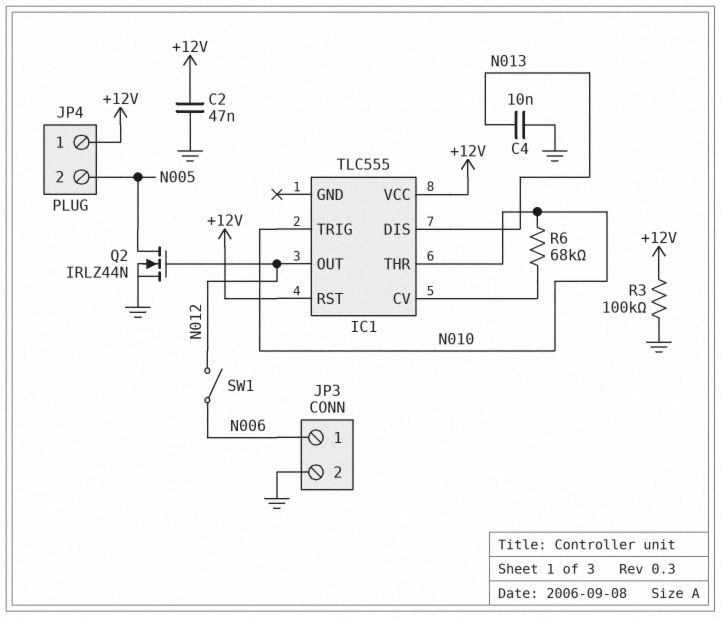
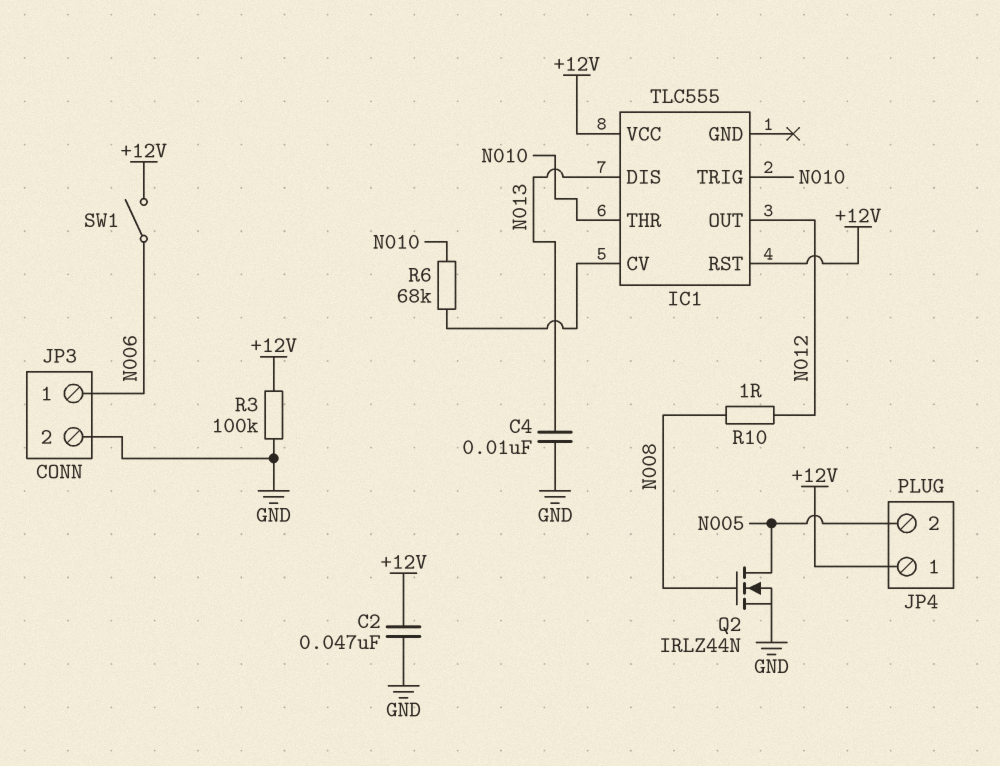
Q2: NMOS IRLZ44N (G N012, D N005, S GND) -> NMOS IRLZ44N (G N008, D N005, S GND)
R10: none -> 1 (N008, N012)
SW1: switch (N006, N012) -> switch (+12V, N006)

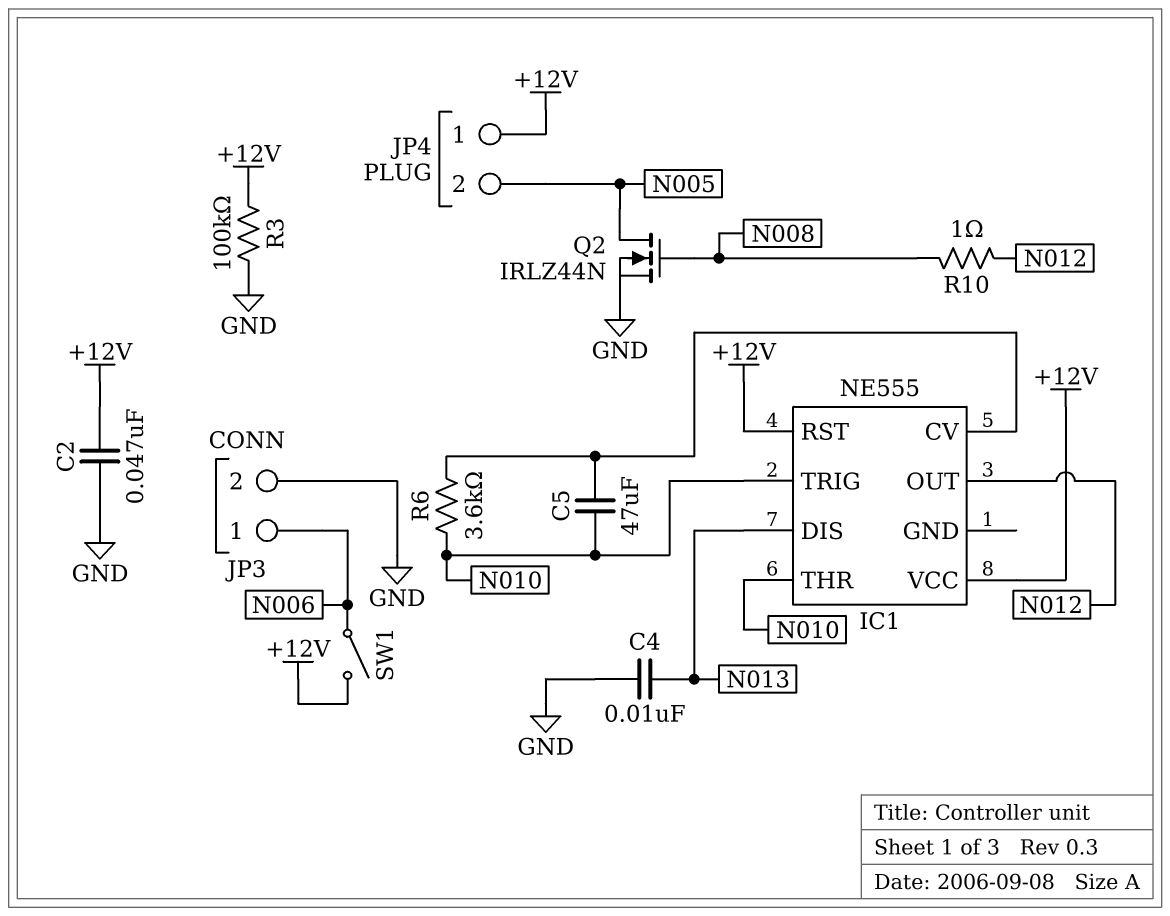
C5: none -> 47uF (IC1/CV, N010)
IC1: TLC555 -> NE555
R6: 68k (IC1/CV, N010) -> 3.6k (IC1/CV, N010)

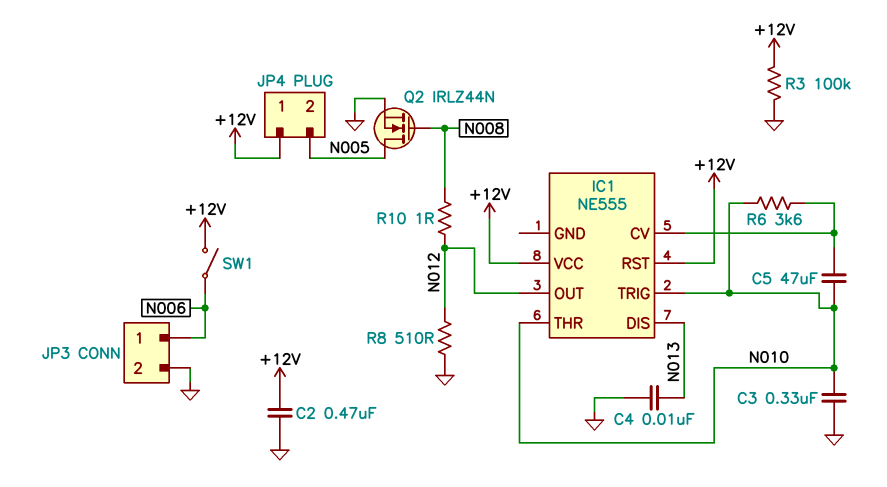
C2: 47nF (+12V, GND) -> 470nF (+12V, GND)
C3: none -> 330nF (GND, N010)
R8: none -> 510 (GND, N012)

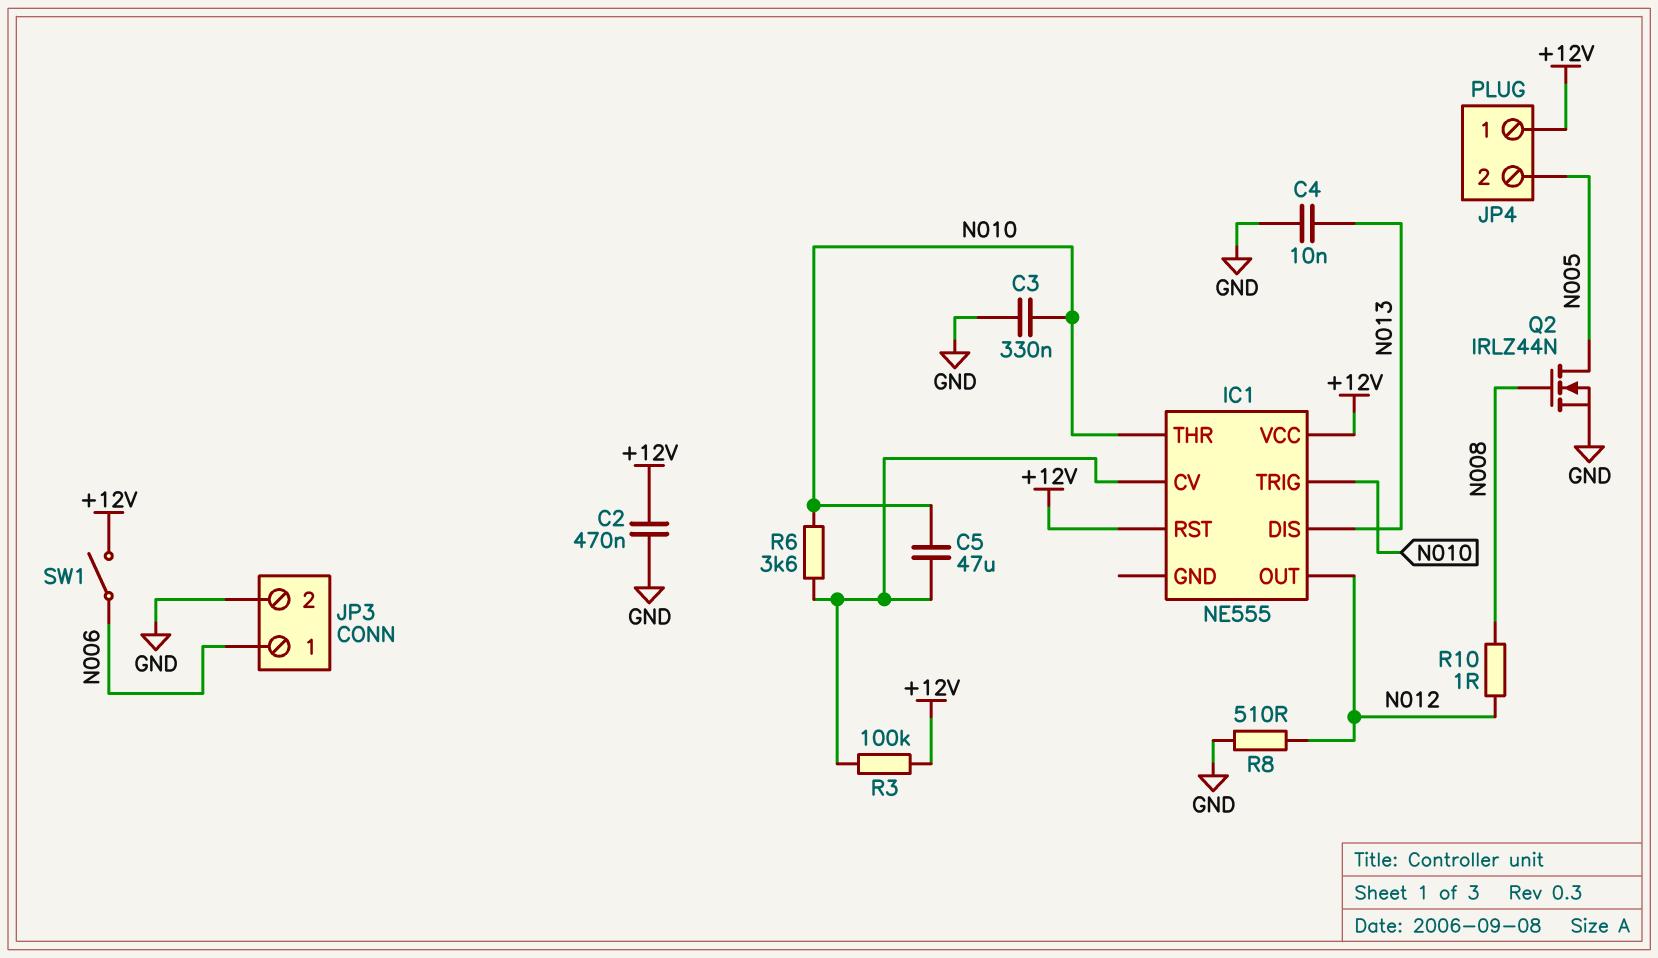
R3: 100k (+12V, GND) -> 100k (+12V, IC1/CV)

